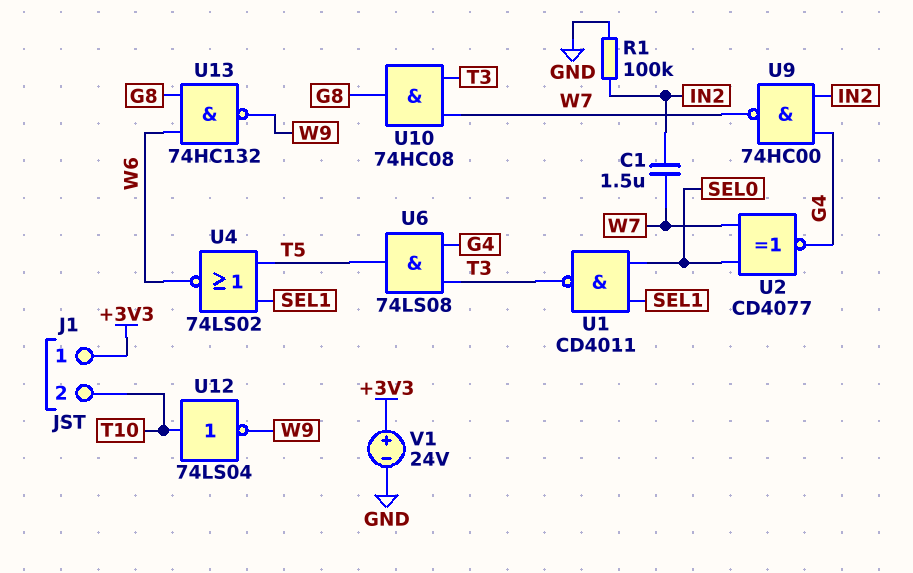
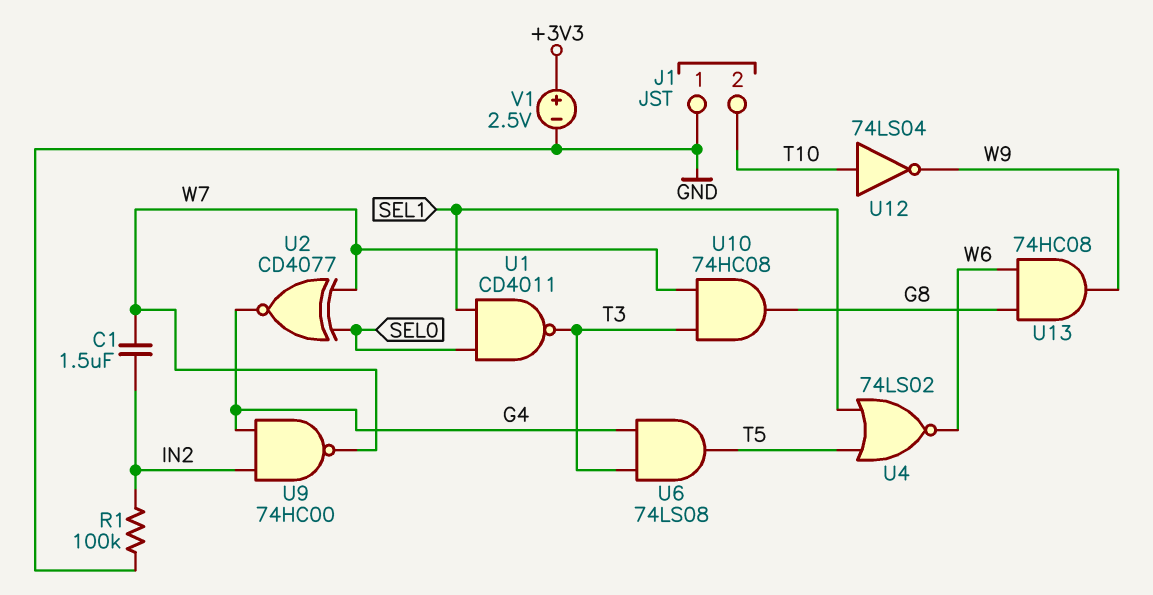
J1 pin 1: +3V3 -> GND
U13: NAND 74HC132 (in G8, in W6, out W9) -> AND 74HC08 (in G8, in W6, out W9)
V1: 24V (plus +3V3, minus GND) -> 2.5V (plus +3V3, minus GND)

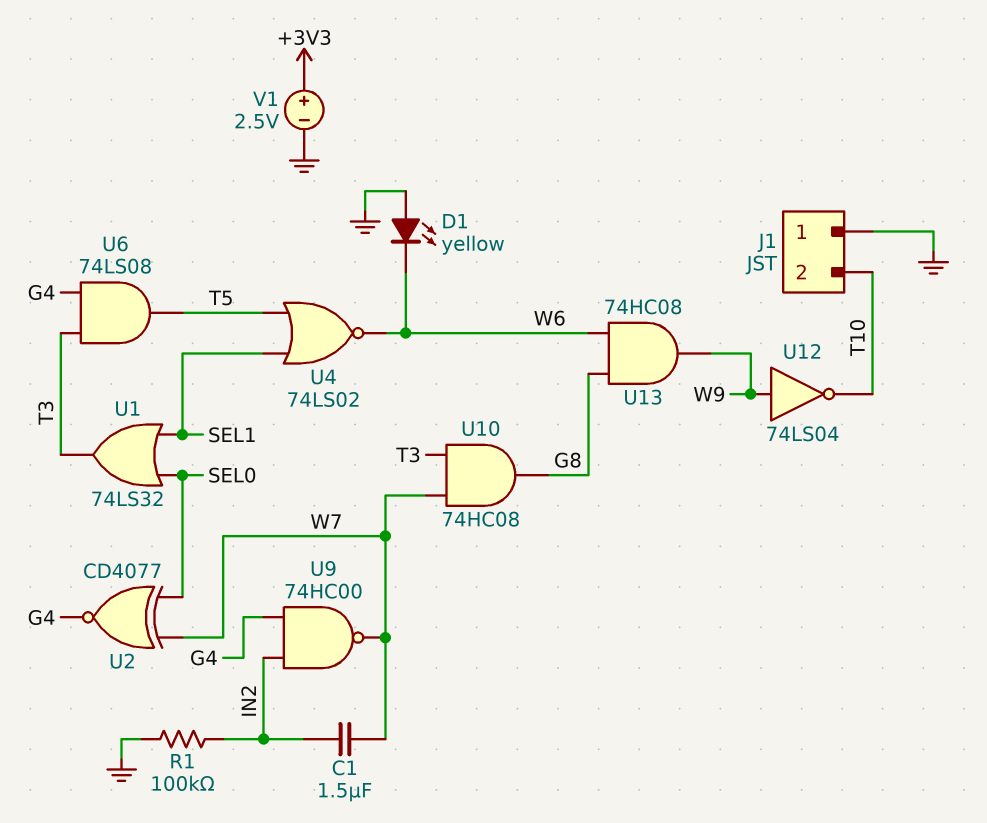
D1: none -> LED yellow (A GND, K W6)
U1: NAND CD4011 (in SEL0, in SEL1, out T3) -> OR 74LS32 (in SEL0, in SEL1, out T3)
U12: NOT 74LS04 (in T10, out W9) -> NOT 74LS04 (in W9, out T10)

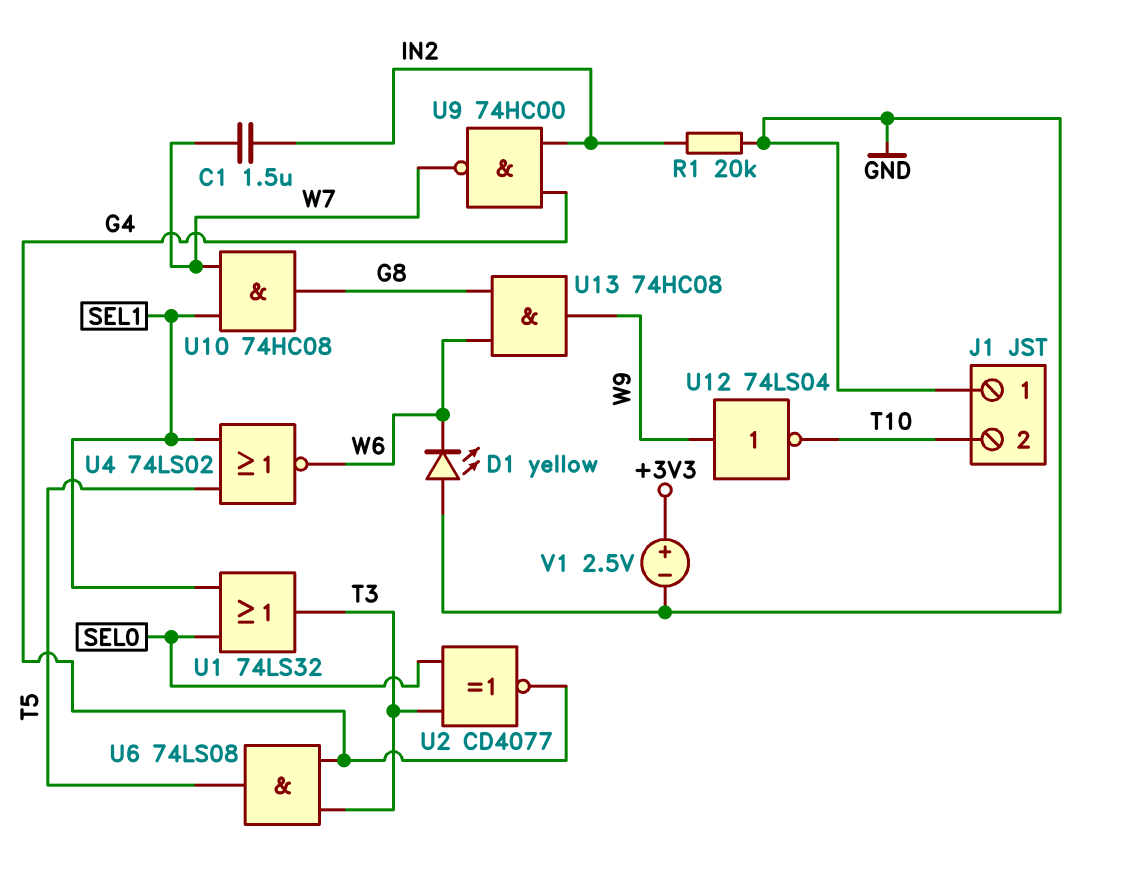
R1: 100k (GND, IN2) -> 20k (GND, IN2)
U2: XNOR CD4077 (in SEL0, in W7, out G4) -> XNOR CD4077 (in SEL0, in T3, out G4)
U10: AND 74HC08 (in T3, in W7, out G8) -> AND 74HC08 (in SEL1, in W7, out G8)

